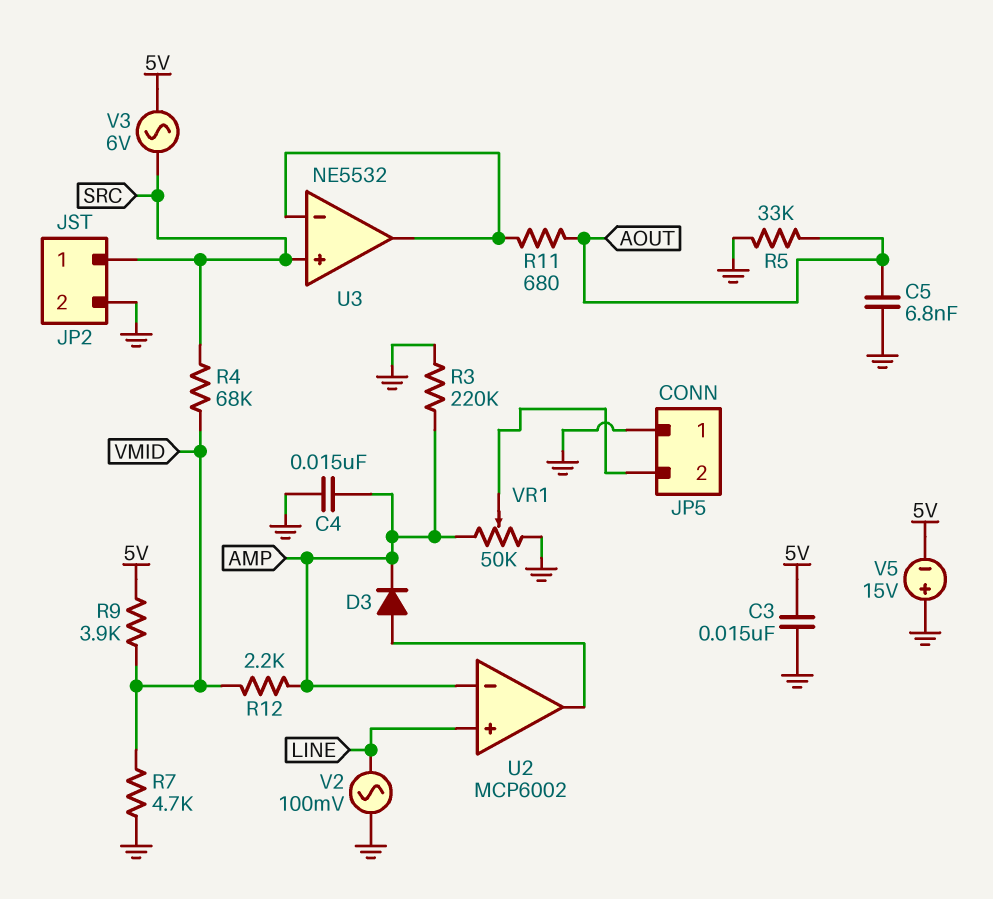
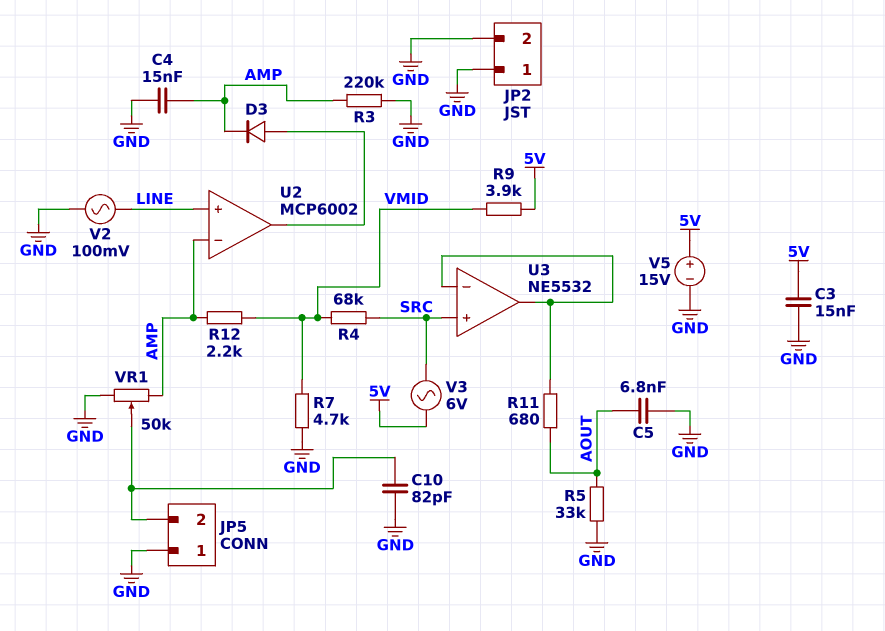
C10: none -> 82pF (GND, JP5/2)
JP2 pin 1: SRC -> GND
V5: 15V (plus GND, minus 5V) -> 15V (plus 5V, minus GND)

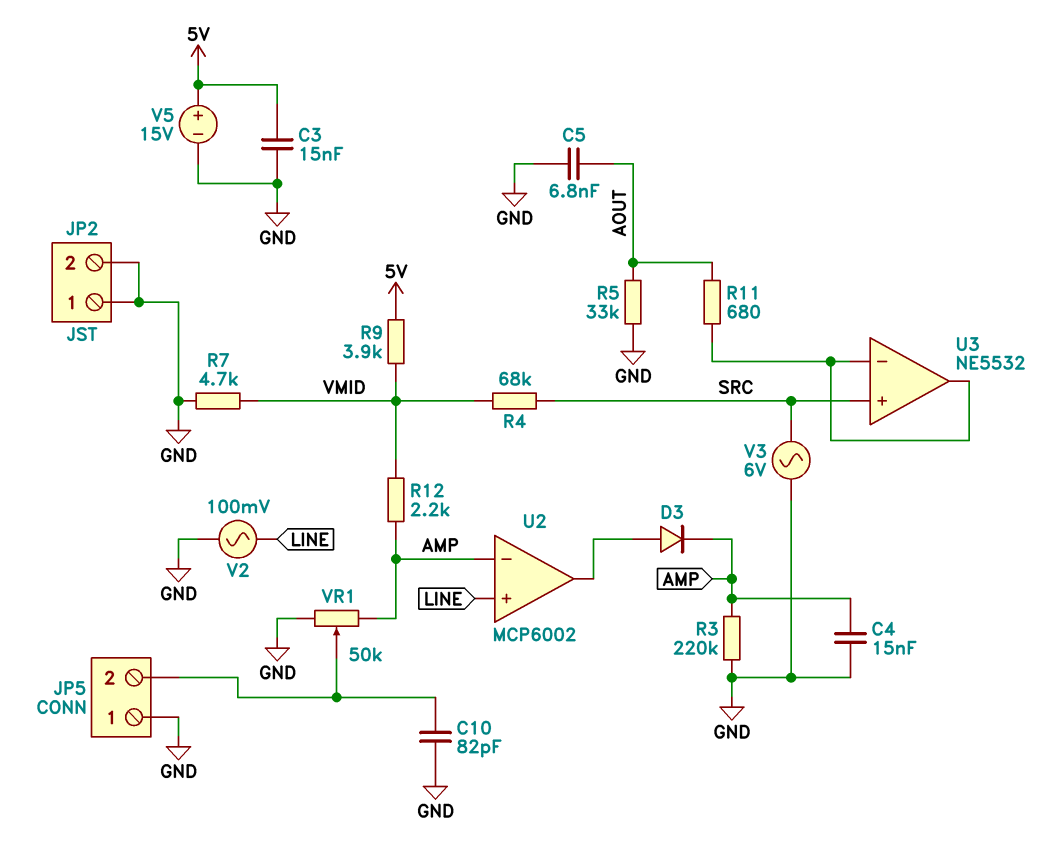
V3: AC 6V (5V, SRC) -> AC 6V (GND, SRC)

